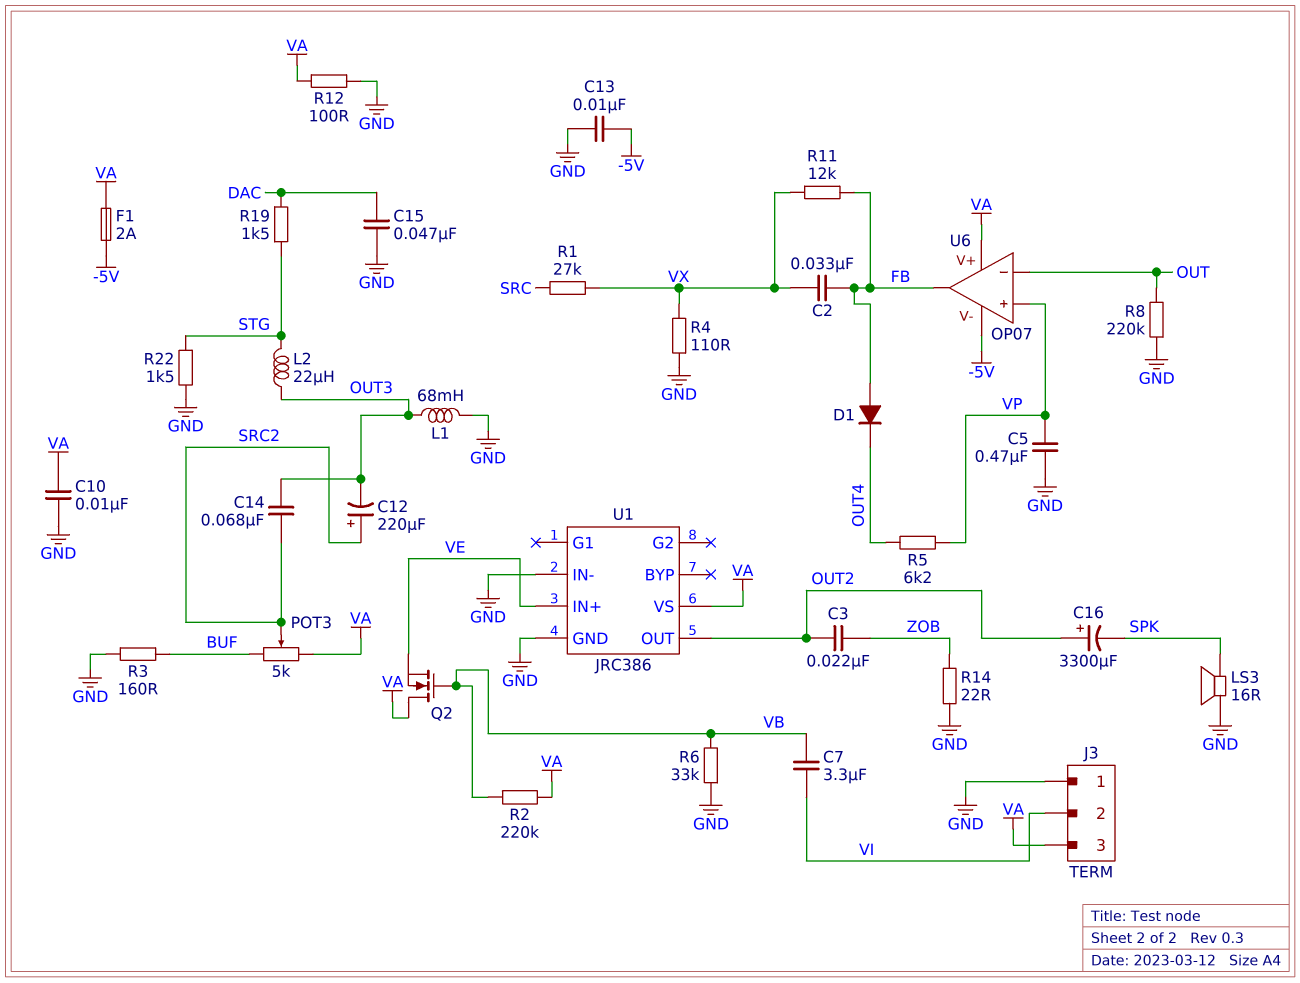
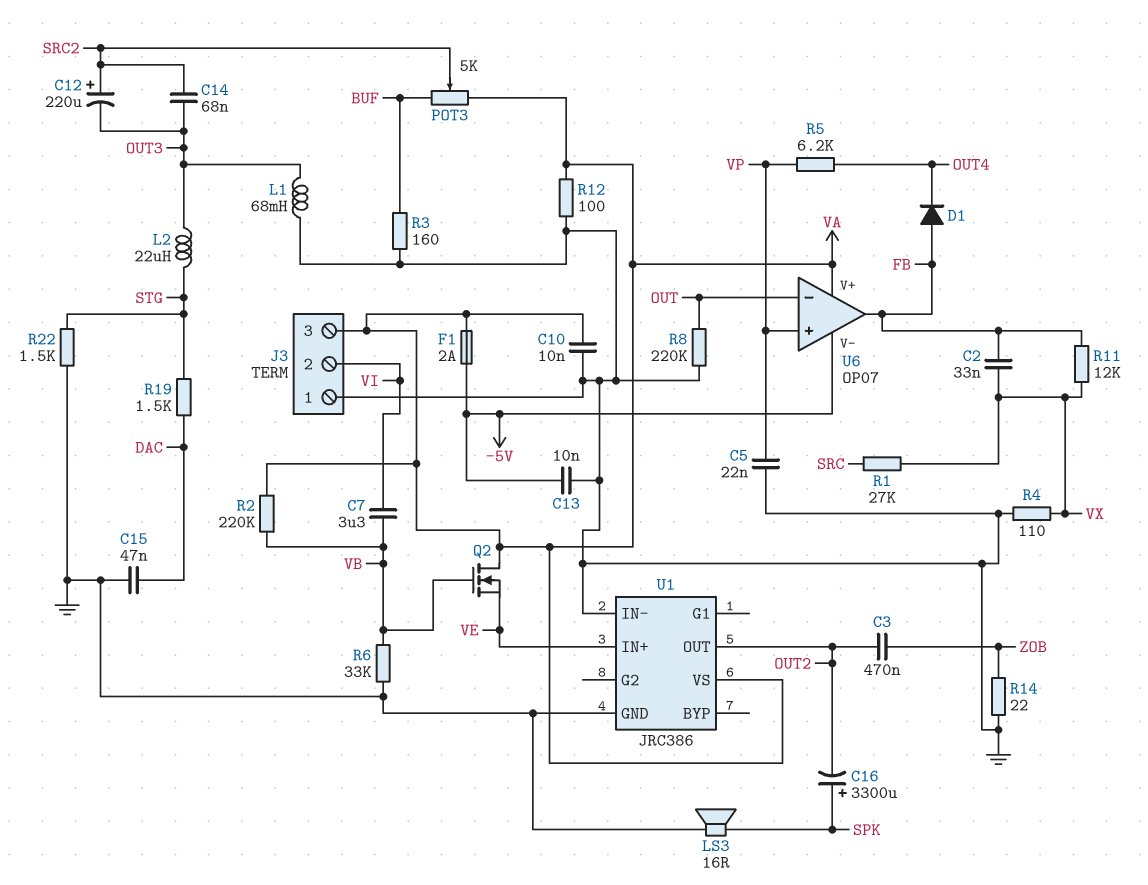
C3: 22nF (OUT2, ZOB) -> 470nF (OUT2, ZOB)
C5: 470nF (GND, VP) -> 22nF (GND, VP)
C16: 3300uF (plus OUT2, minus SPK) -> 3300uF (plus SPK, minus OUT2)

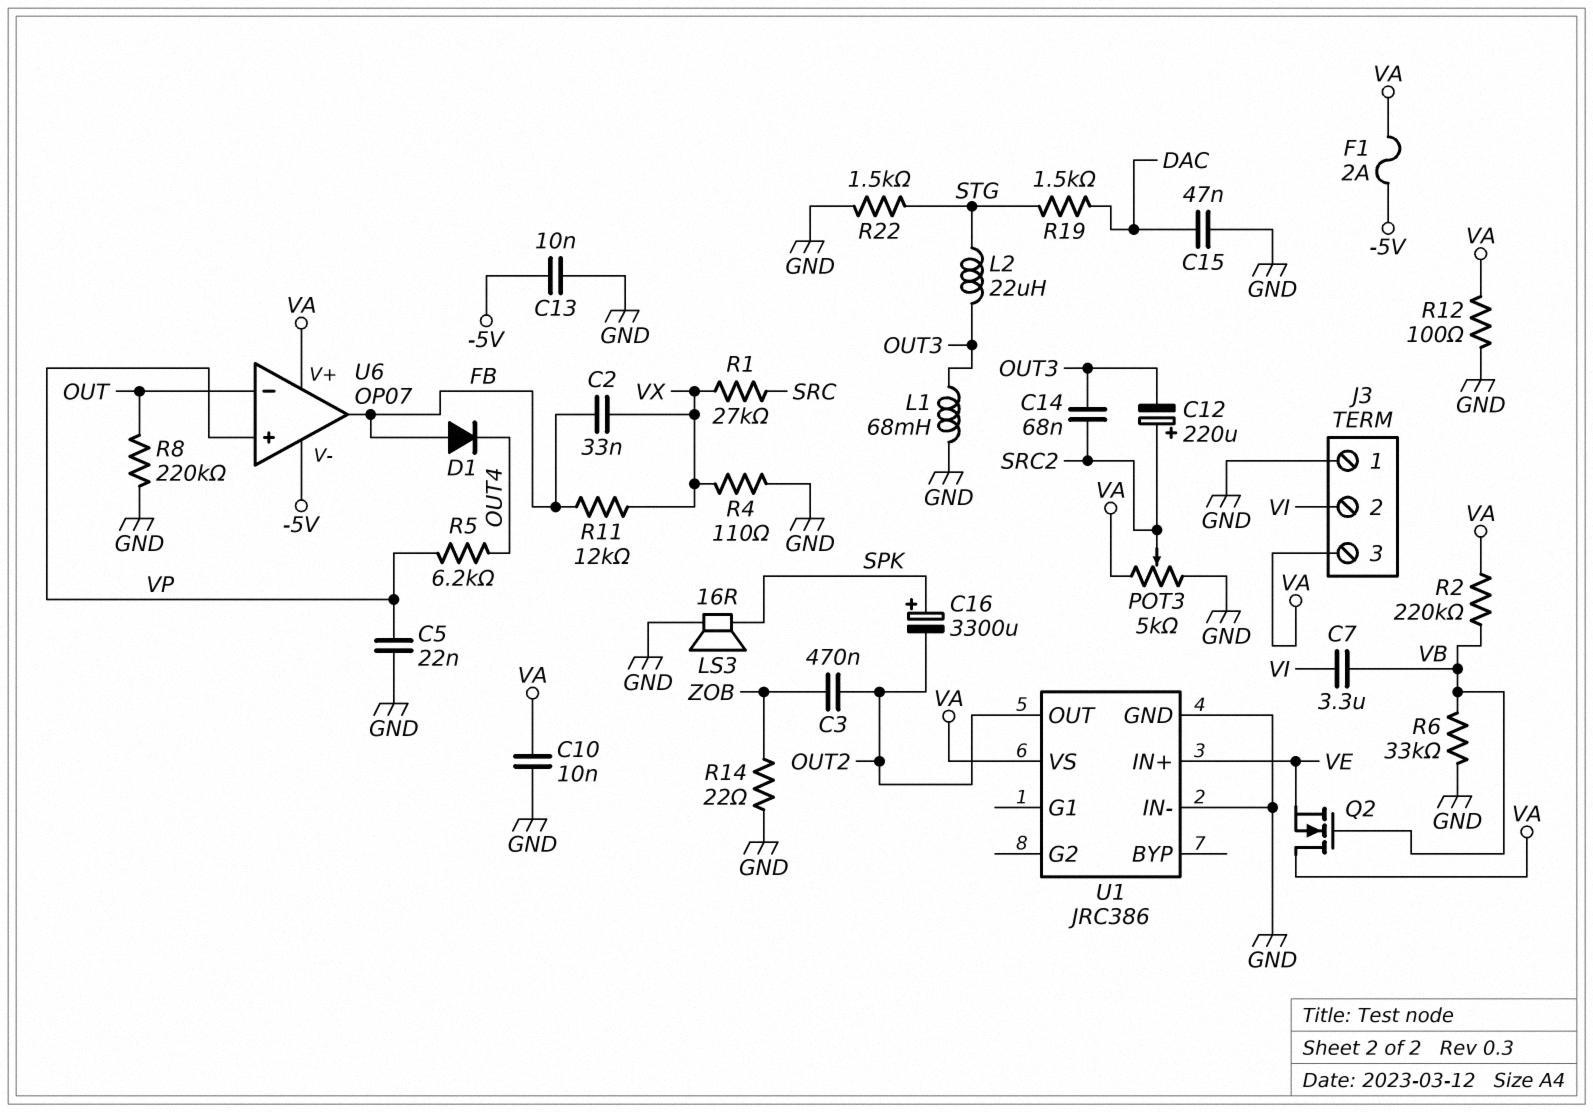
POT3: 5k (BUF, VA, wiper SRC2) -> 5k (GND, VA, wiper SRC2)
R3: 160 (BUF, GND) -> none

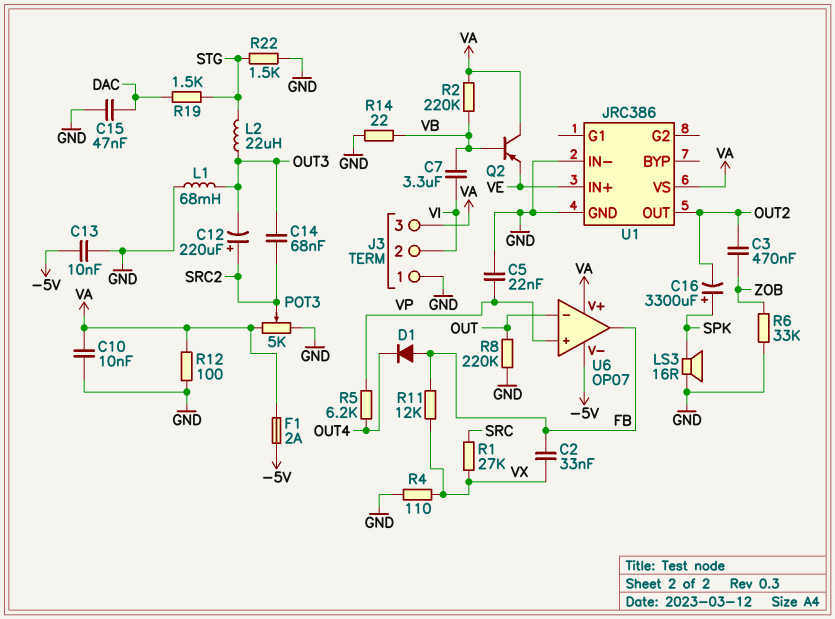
Q2: NMOS (G VB, D VA, S VE) -> PNP (B VB, C VA, E VE)
R6: 33k (GND, VB) -> 33k (GND, ZOB)
R14: 22 (GND, ZOB) -> 22 (GND, VB)

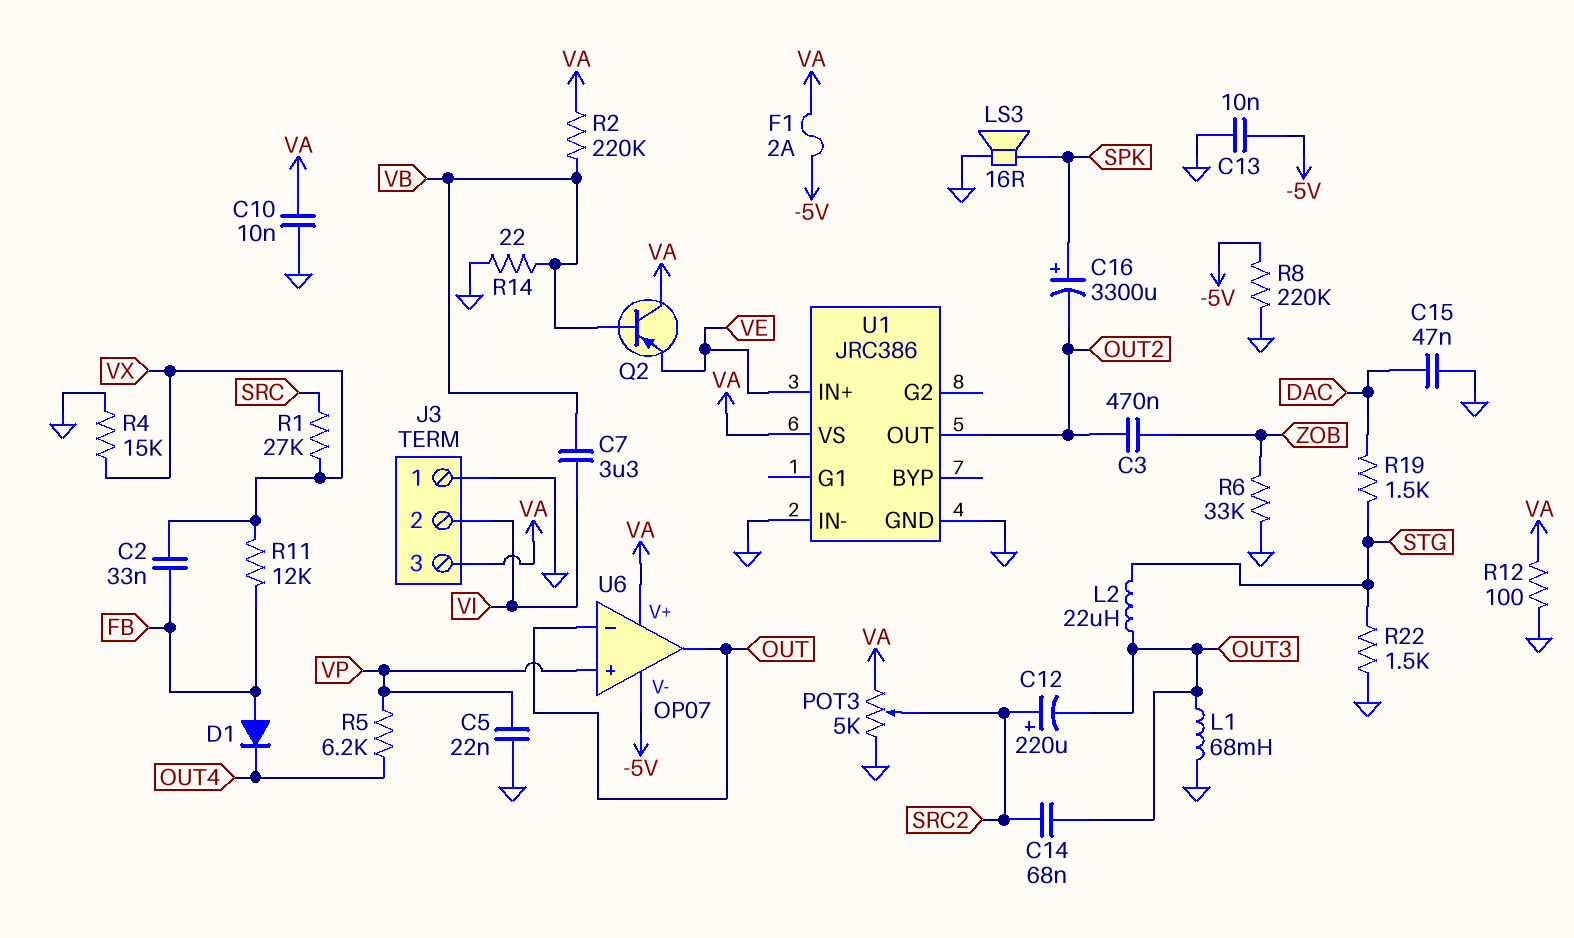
R4: 110 (GND, VX) -> 15k (GND, VX)
R8: 220k (GND, OUT) -> 220k (-5V, GND)
U6 pin out: FB -> OUT

